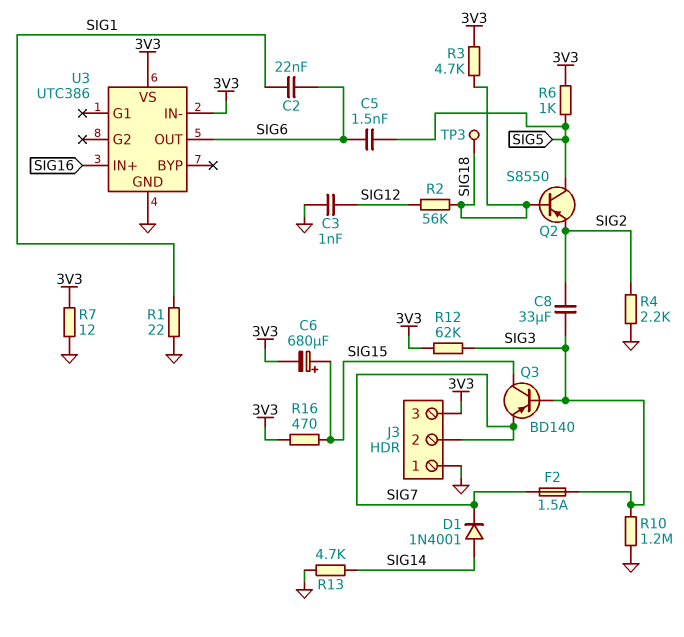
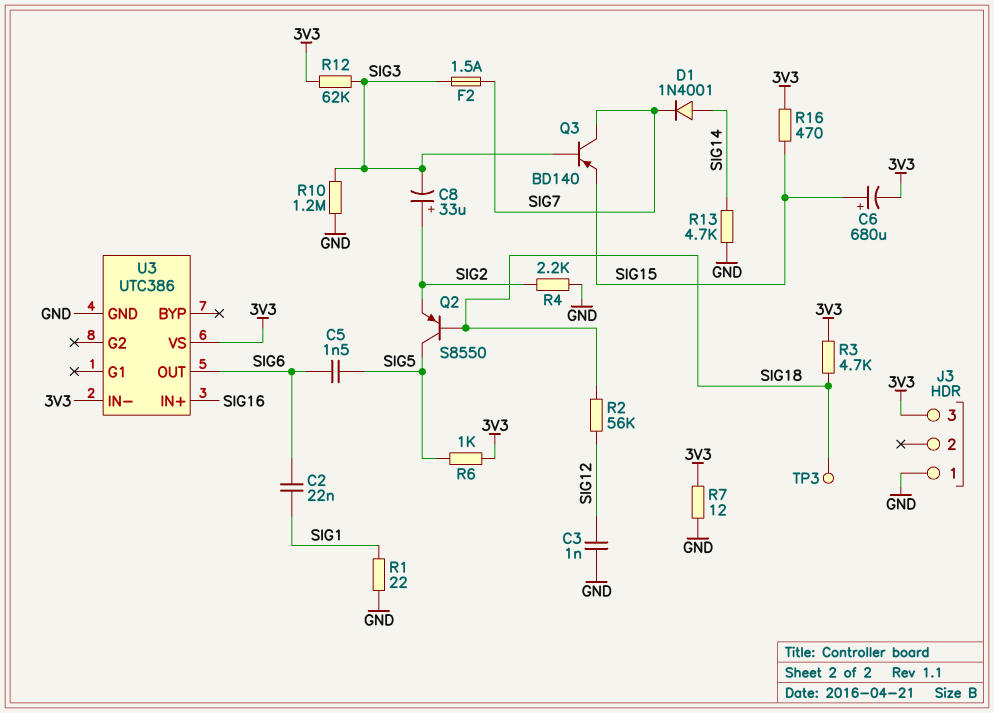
C8: 33uF (SIG2, SIG3) -> 33uF (plus SIG2, minus SIG3)
J3 pin 2: SIG7 -> none
Q3: PNP BD140 (B SIG3, C SIG15, E SIG7) -> PNP BD140 (B SIG3, C SIG7, E SIG15)

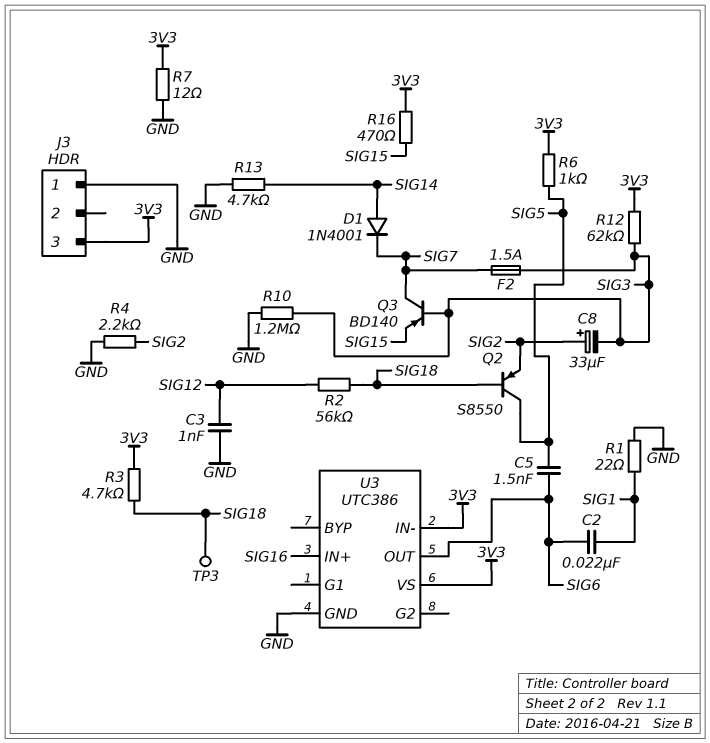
C6: 680uF (plus SIG15, minus 3V3) -> none

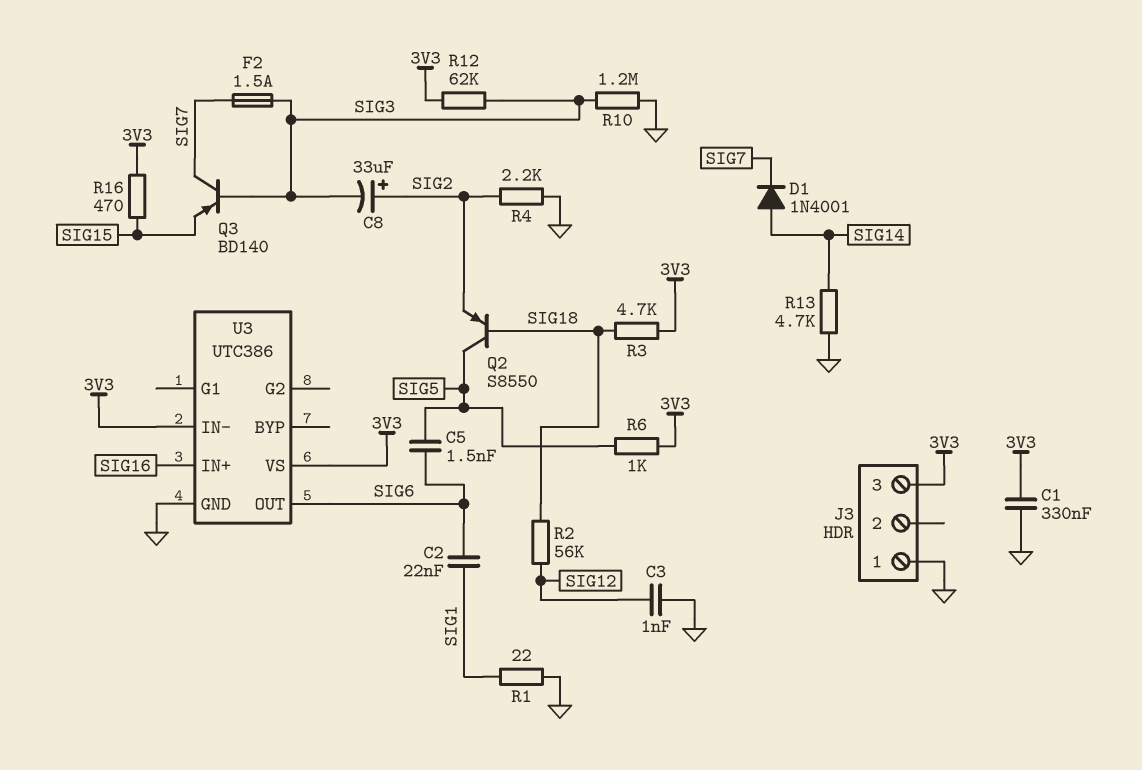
C1: none -> 330nF (3V3, GND)
R7: 12 (3V3, GND) -> none
TP3: test point (SIG18) -> none

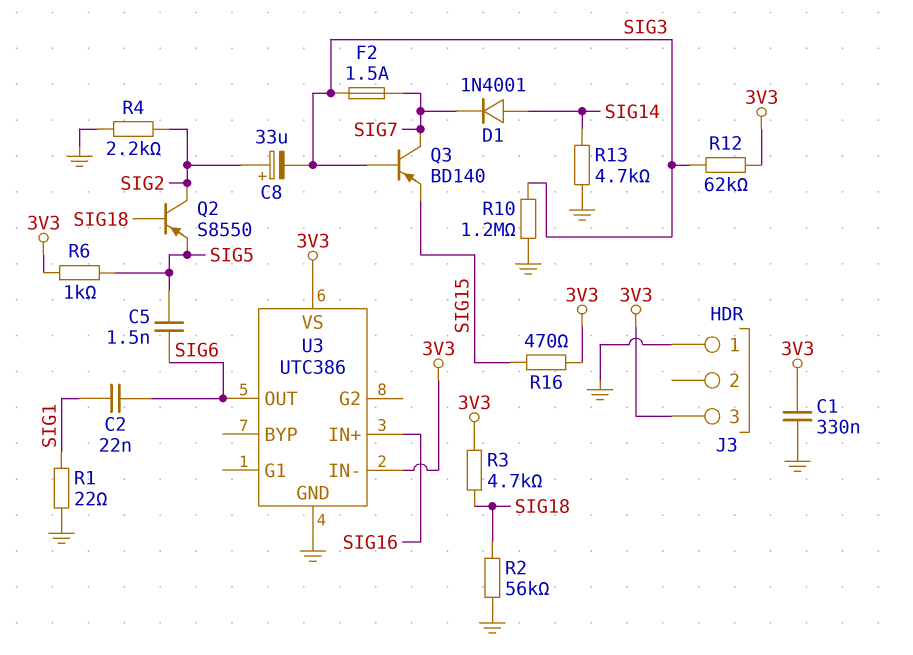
C3: 1nF (GND, SIG12) -> none
Q2: PNP S8550 (B SIG18, C SIG5, E SIG2) -> PNP S8550 (B SIG18, C SIG2, E SIG5)
R2: 56k (SIG12, SIG18) -> 56k (GND, SIG18)

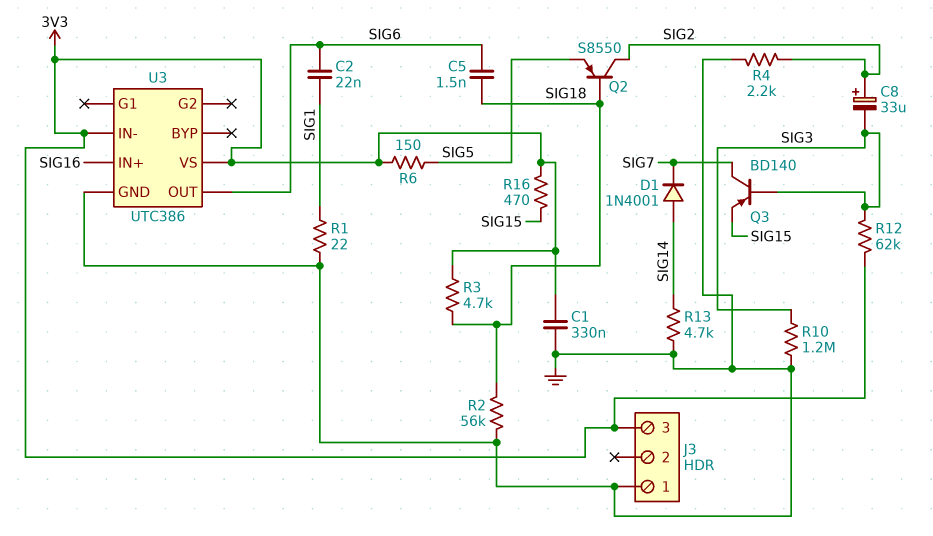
C5: 1.5nF (SIG5, SIG6) -> 1.5nF (SIG6, SIG18)
F2: 1.5A (SIG3, SIG7) -> none
R6: 1k (3V3, SIG5) -> 150 (3V3, SIG5)

